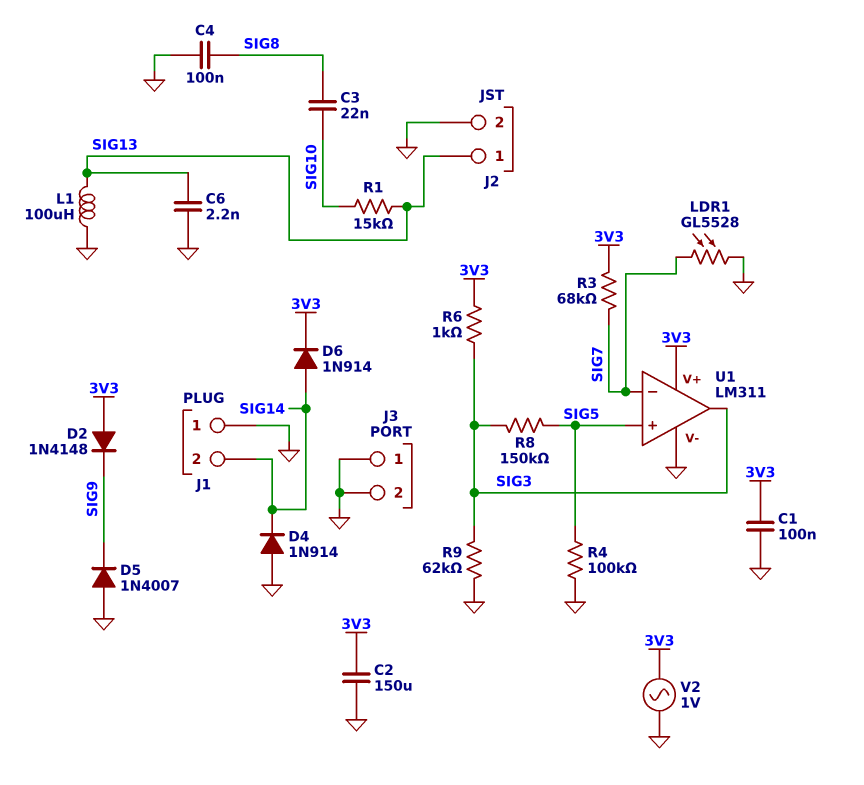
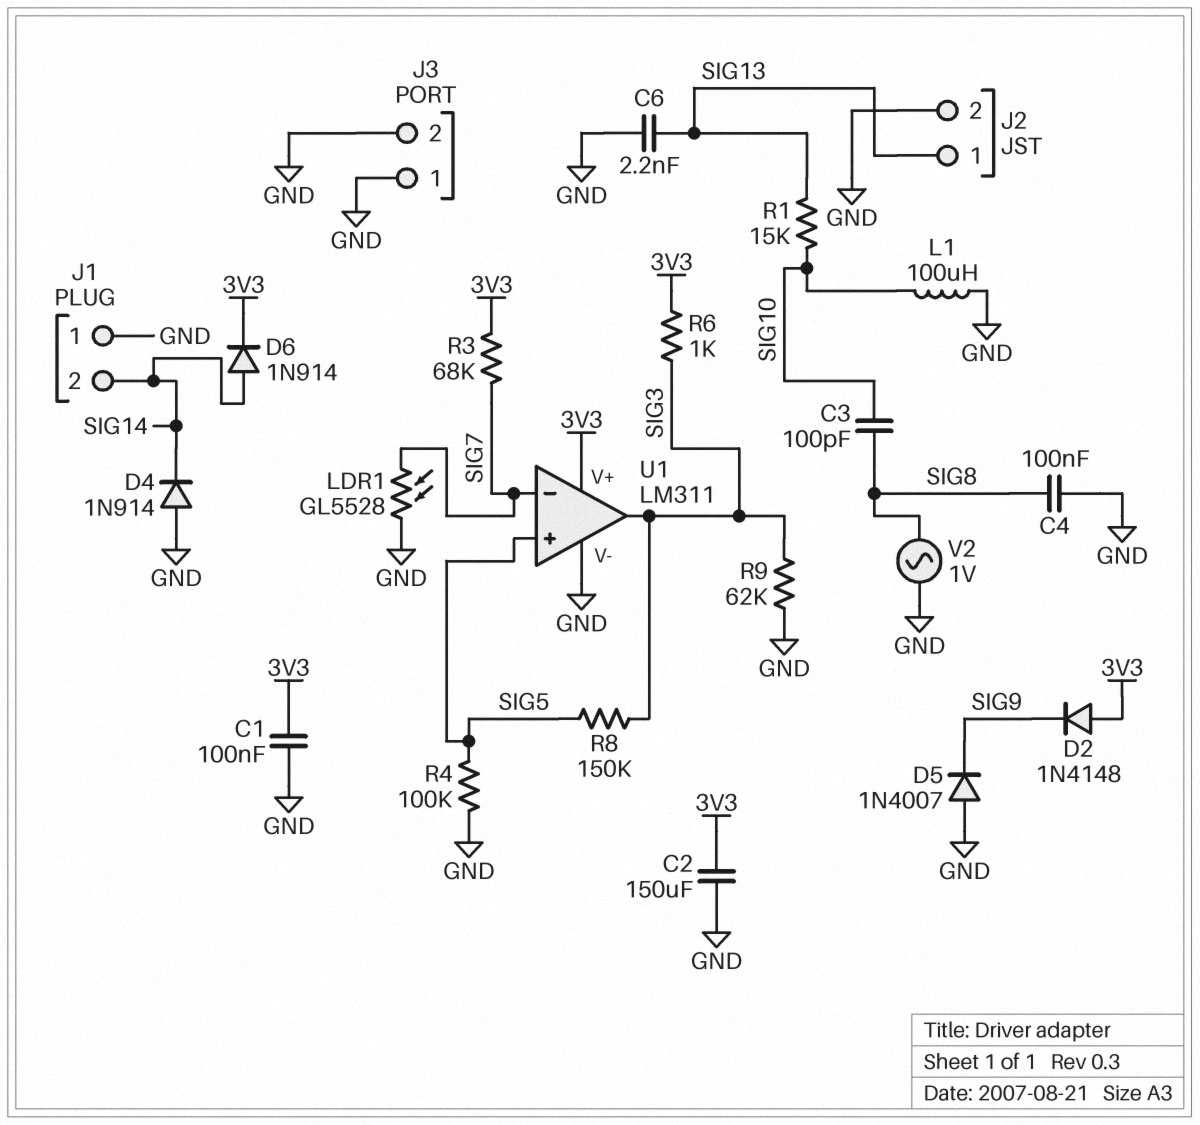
C3: 22nF (SIG8, SIG10) -> 100pF (SIG8, SIG10)
L1: 100uH (GND, SIG13) -> 100uH (GND, SIG10)
V2: AC 1V (3V3, GND) -> AC 1V (GND, SIG8)

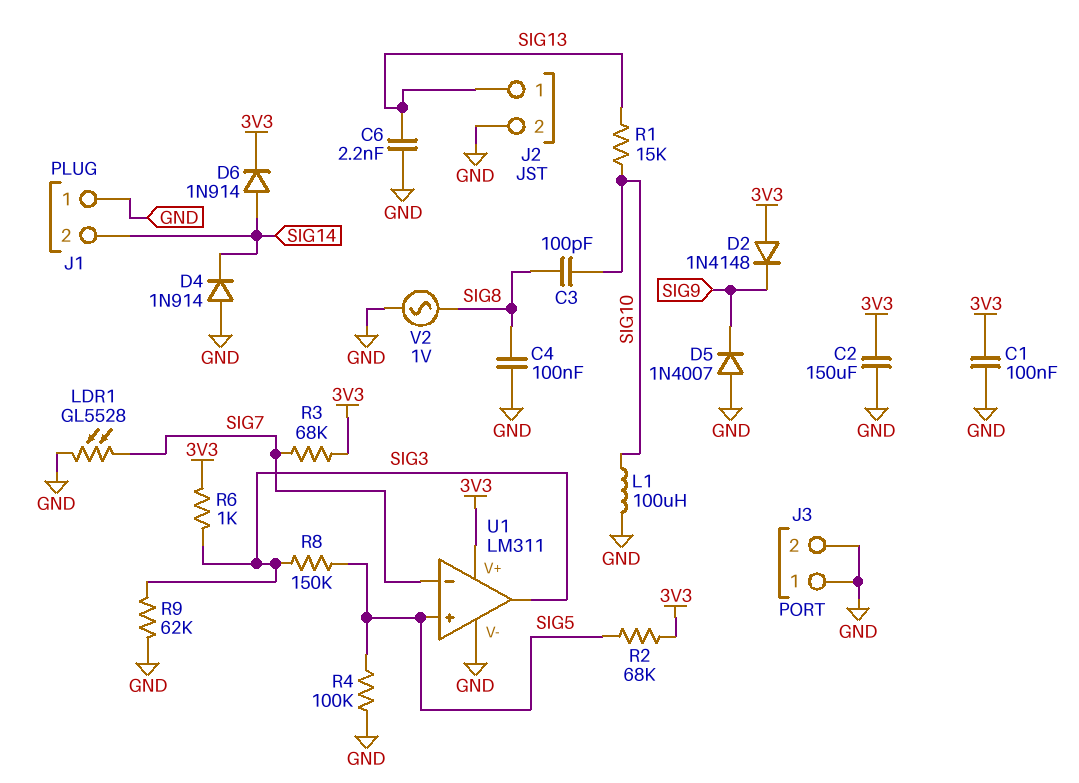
R2: none -> 68k (3V3, SIG5)

